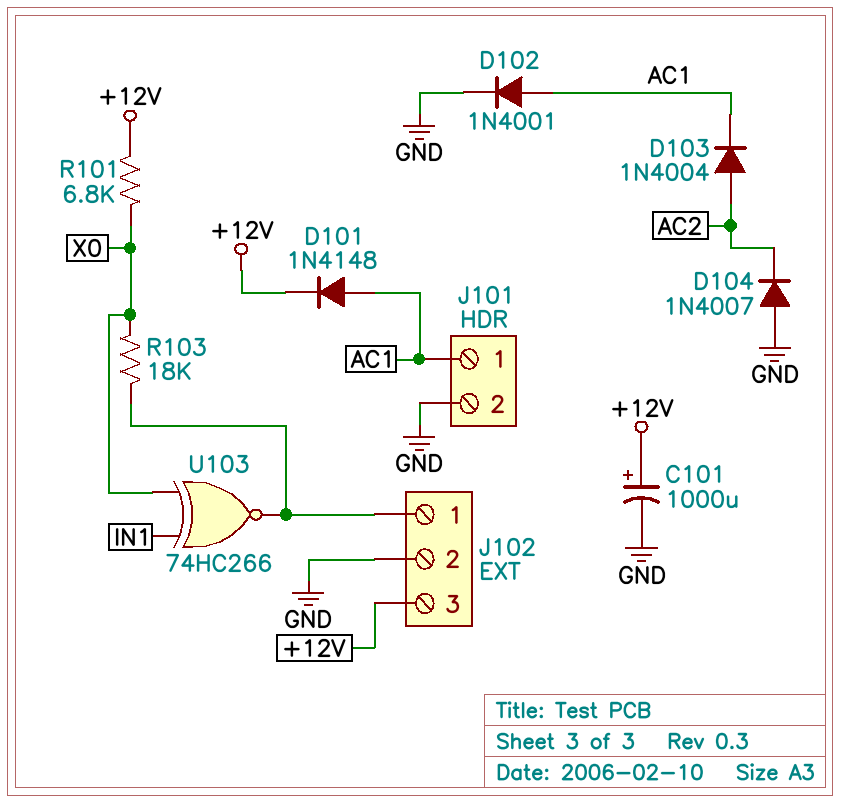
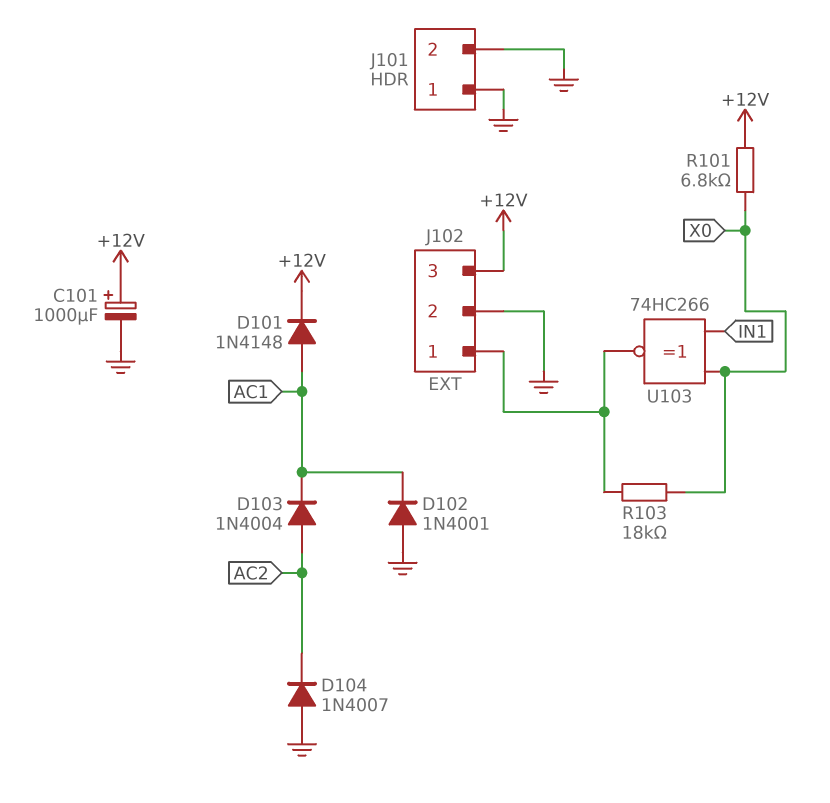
D102: diode 1N4001 (A AC1, K GND) -> diode 1N4001 (A GND, K AC1)
J101 pin 1: AC1 -> GND

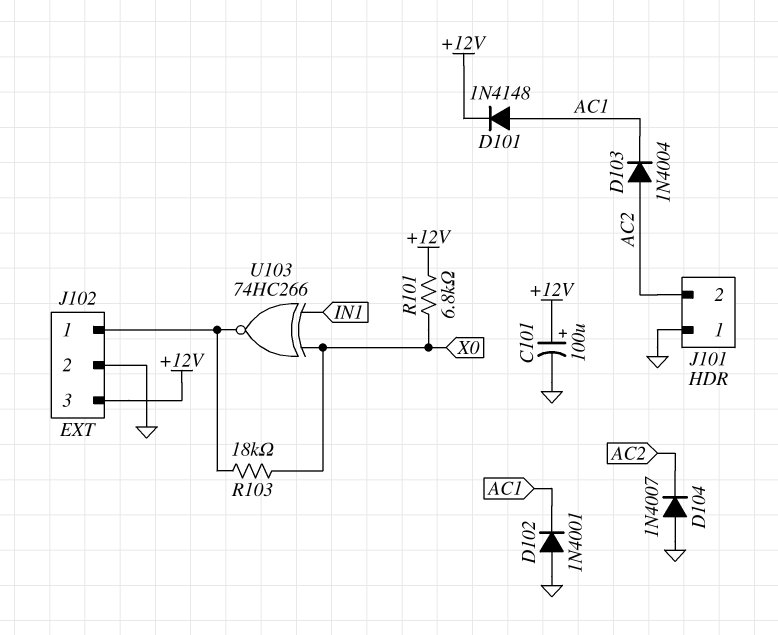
C101: 1000uF (plus +12V, minus GND) -> 100uF (plus +12V, minus GND)
J101 pin 2: GND -> AC2

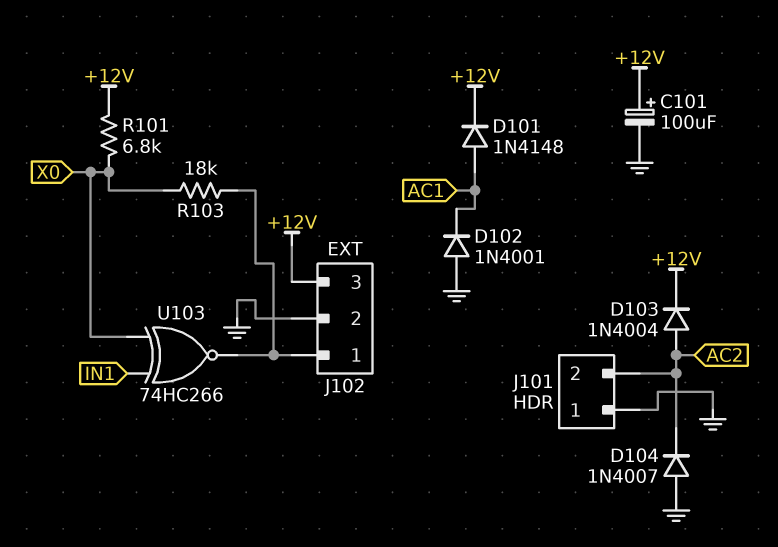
D103: diode 1N4004 (A AC2, K AC1) -> diode 1N4004 (A AC2, K +12V)

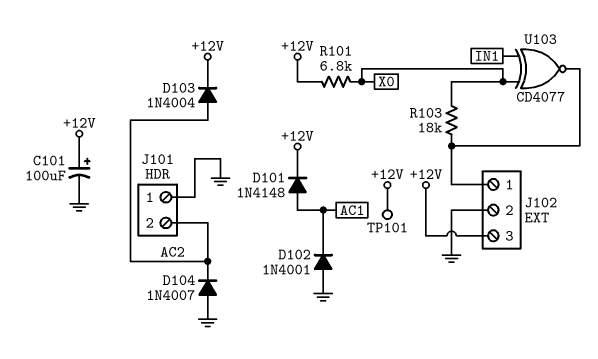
TP101: none -> test point (+12V)
U103: XNOR 74HC266 (in IN1, in X0, out J102/1) -> XNOR CD4077 (in IN1, in X0, out J102/1)

